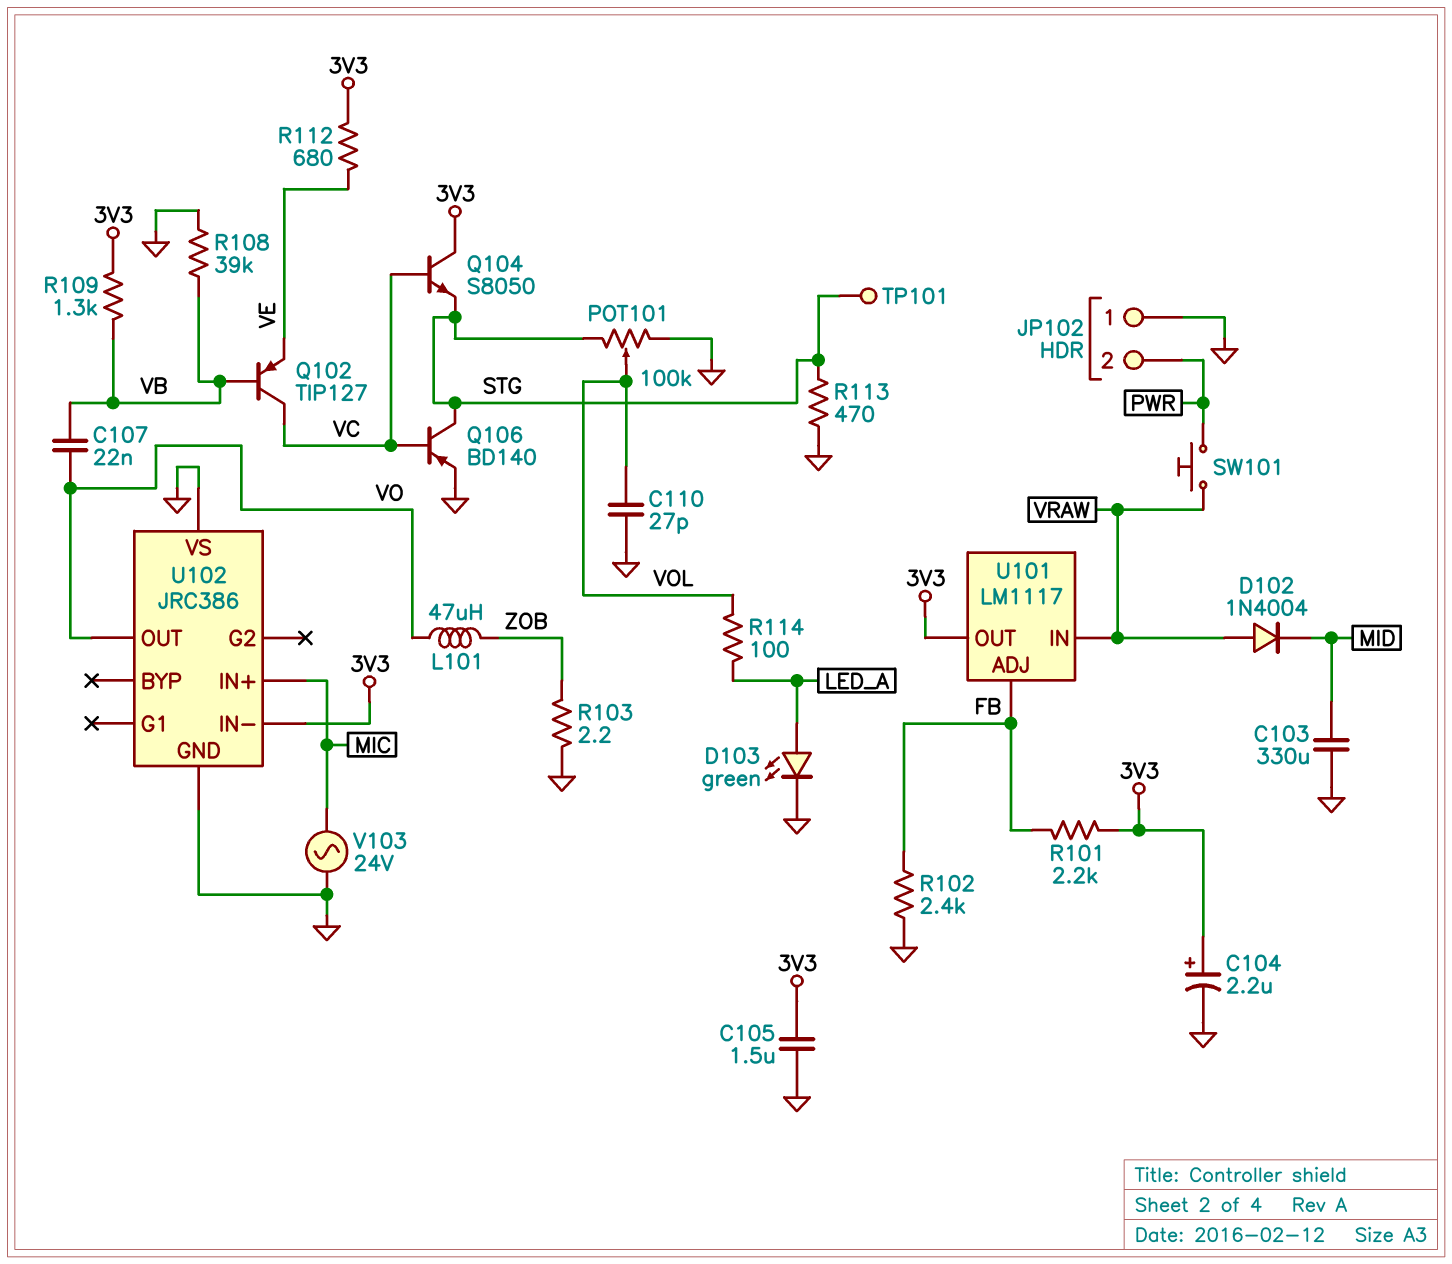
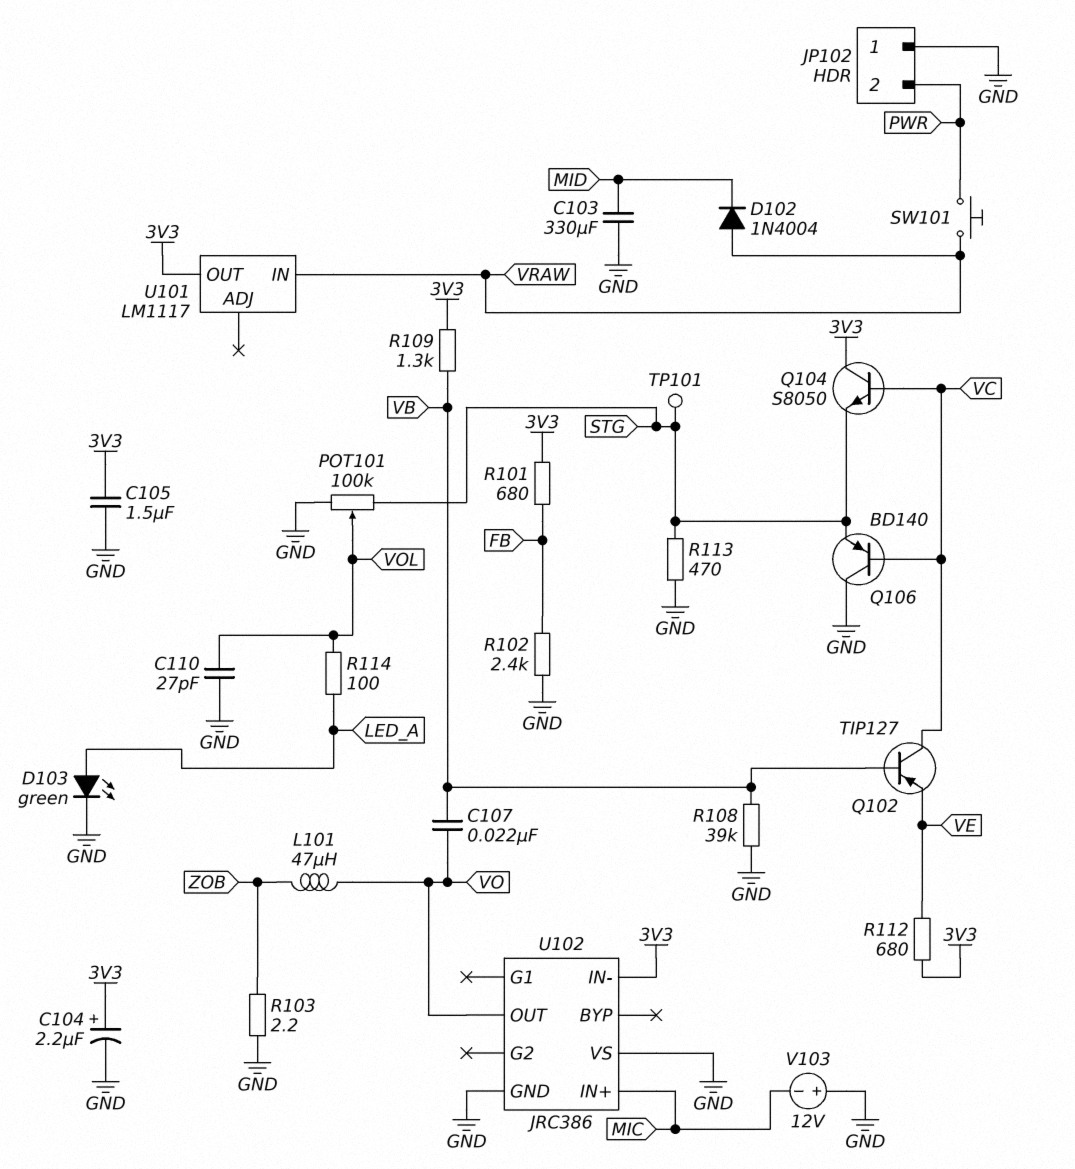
Q106: PNP BD140 (B VC, C STG, E GND) -> PNP BD140 (B VC, C GND, E STG)
R101: 2.2k (3V3, FB) -> 680 (3V3, FB)
U101 pin ADJ: FB -> none
V103: AC 24V (GND, MIC) -> 12V (plus GND, minus MIC)

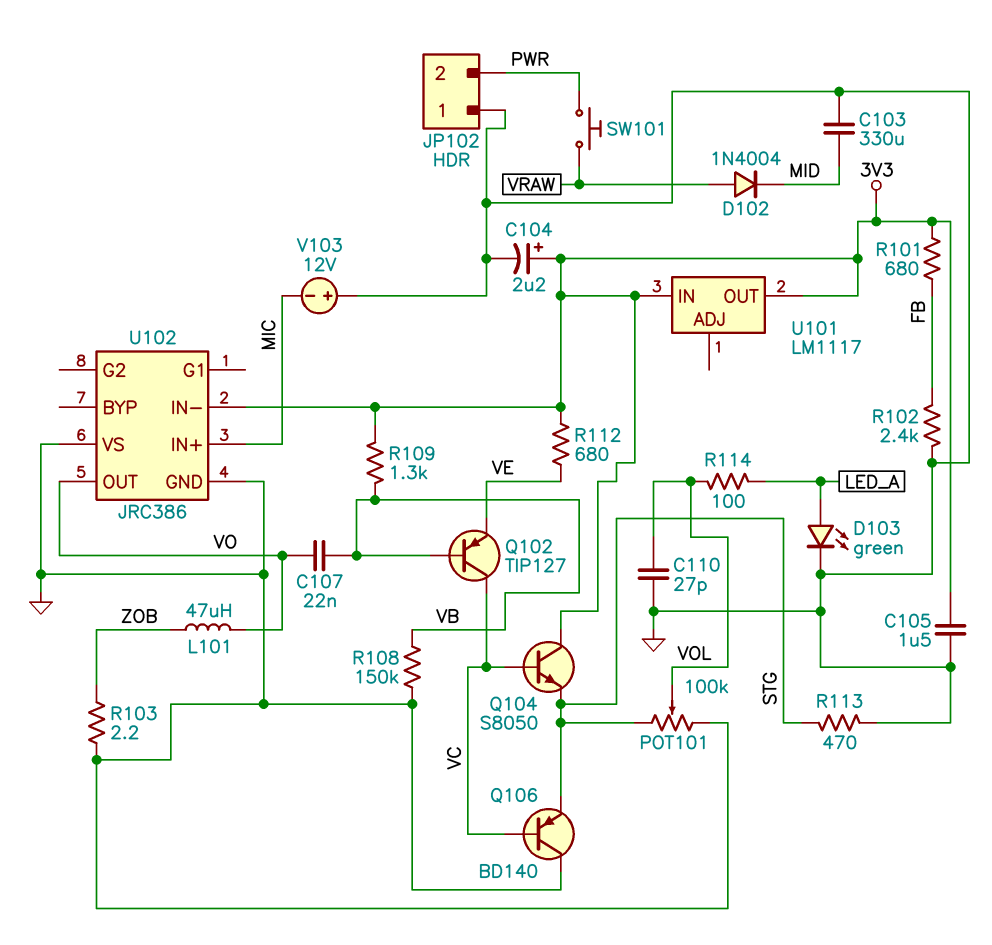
R108: 39k (GND, VB) -> 150k (GND, VB)
TP101: test point (STG) -> none
U101 pin IN: VRAW -> 3V3

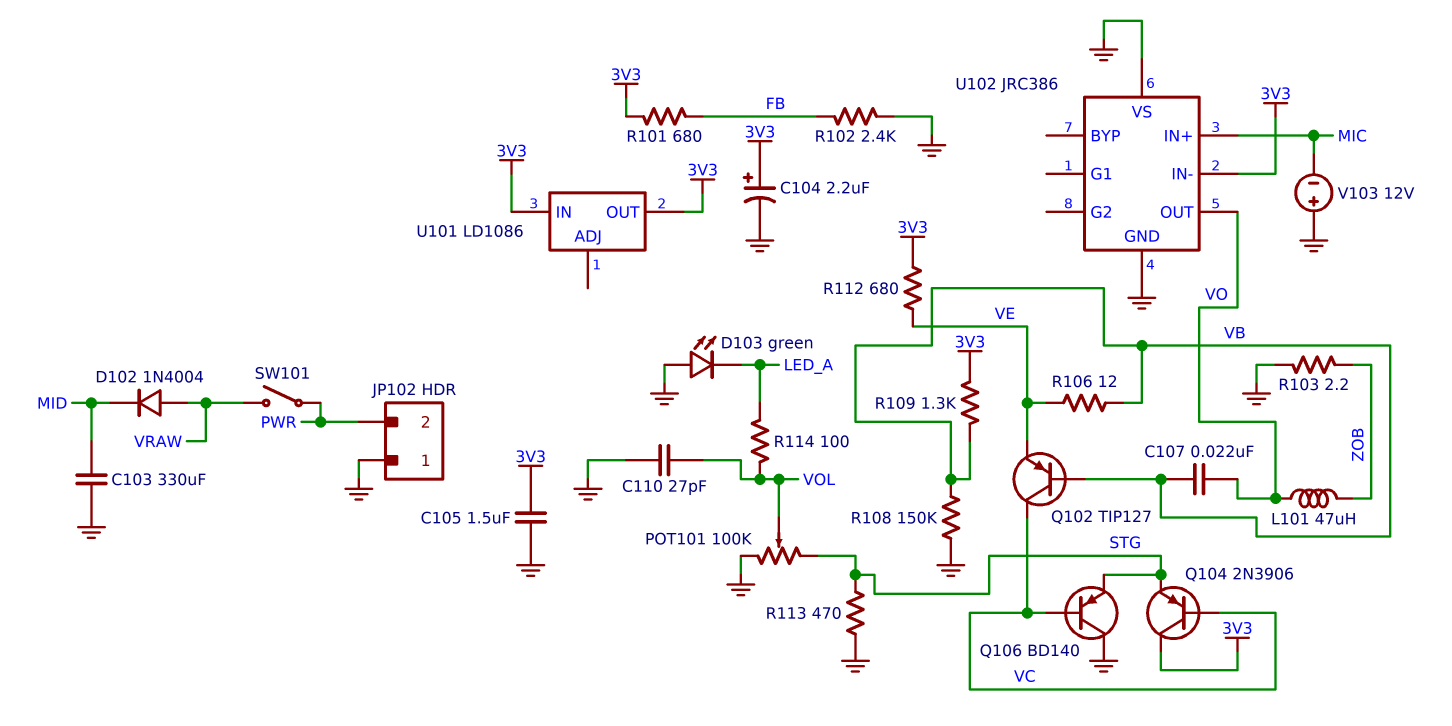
D103: LED green (A LED_A, K GND) -> LED green (A GND, K LED_A)
Q104: NPN S8050 (B VC, C 3V3, E STG) -> PNP 2N3906 (B VC, C 3V3, E STG)
R106: none -> 12 (VB, VE)
SW101: button (PWR, VRAW) -> switch (PWR, VRAW)
U101: LM1117 -> LD1086

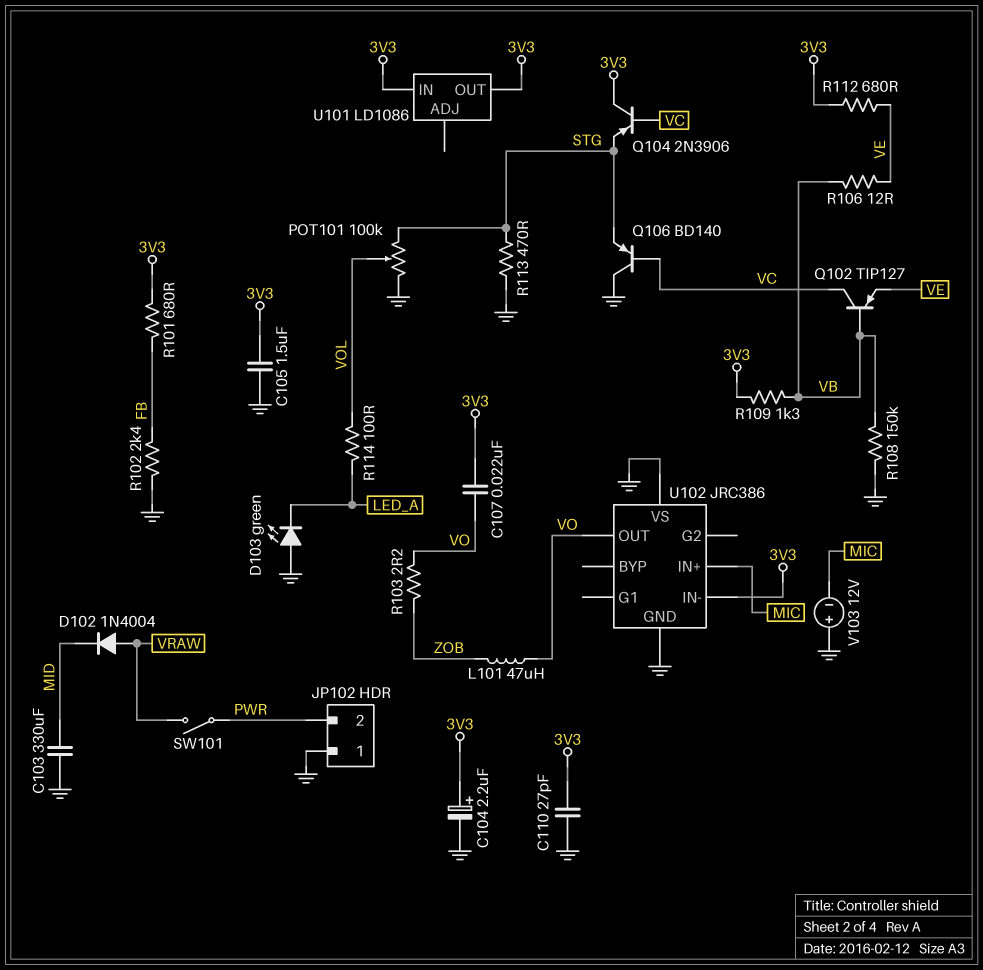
C107: 22nF (VB, VO) -> 22nF (3V3, VO)
C110: 27pF (GND, VOL) -> 27pF (3V3, GND)
R103: 2.2 (GND, ZOB) -> 2.2 (VO, ZOB)

